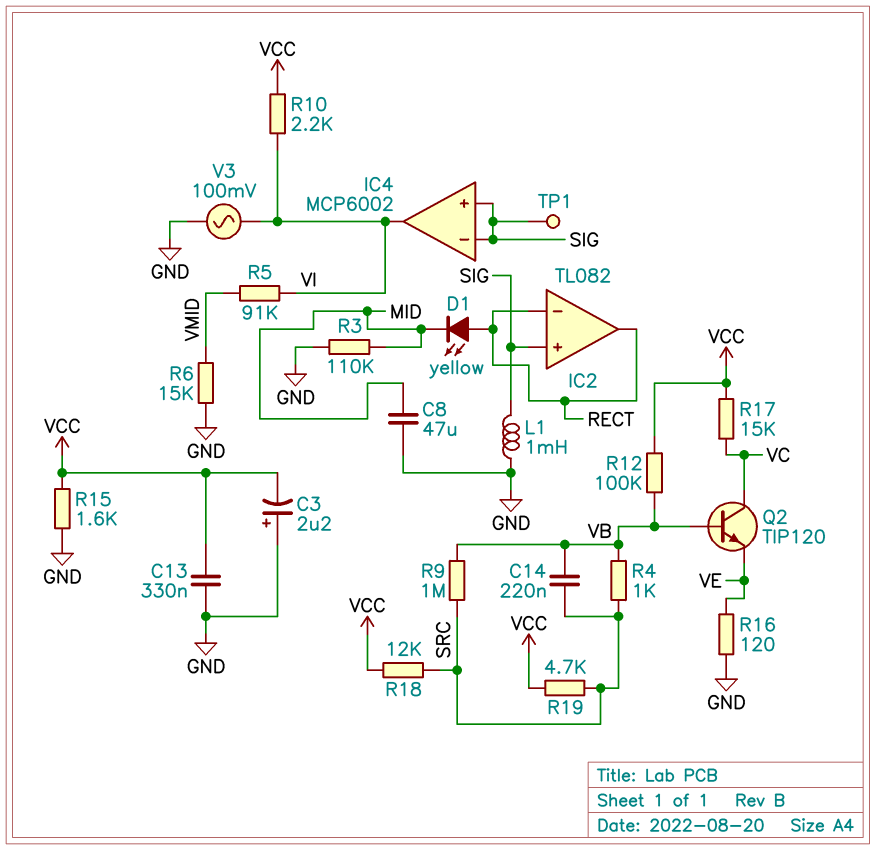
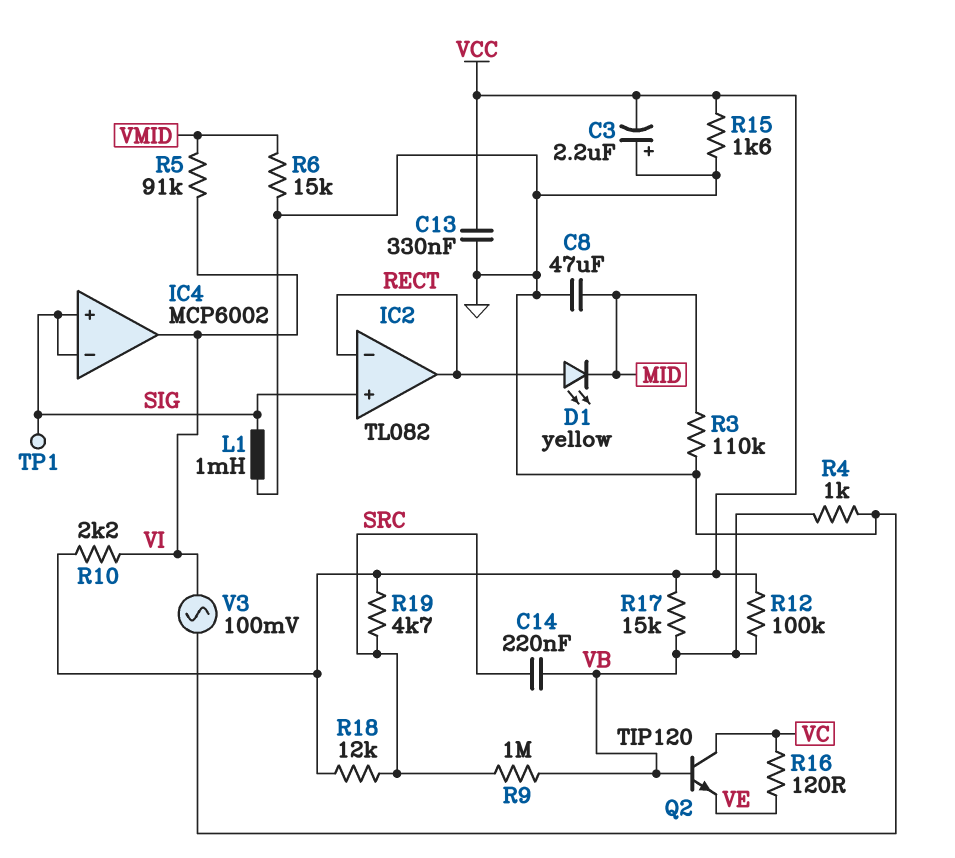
R4: 1k (SRC, VB) -> 1k (GND, VB)
R16: 120 (GND, VE) -> 120 (VC, VE)
R17: 15k (VC, VCC) -> 15k (VB, VCC)

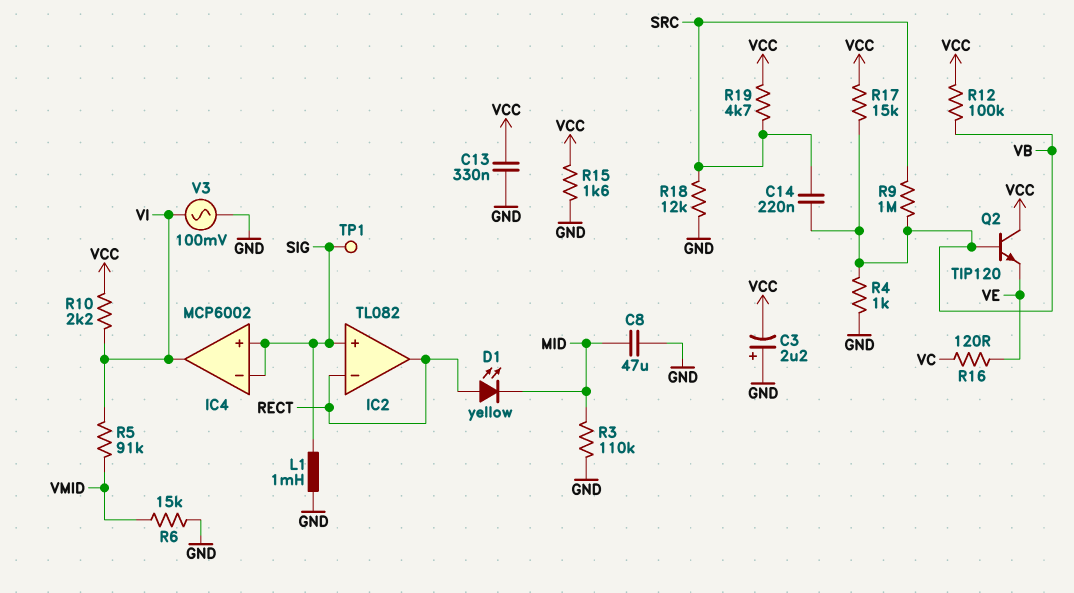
Q2: NPN TIP120 (B VB, C VC, E VE) -> NPN TIP120 (B VB, C VCC, E VE)
R18: 12k (SRC, VCC) -> 12k (GND, SRC)

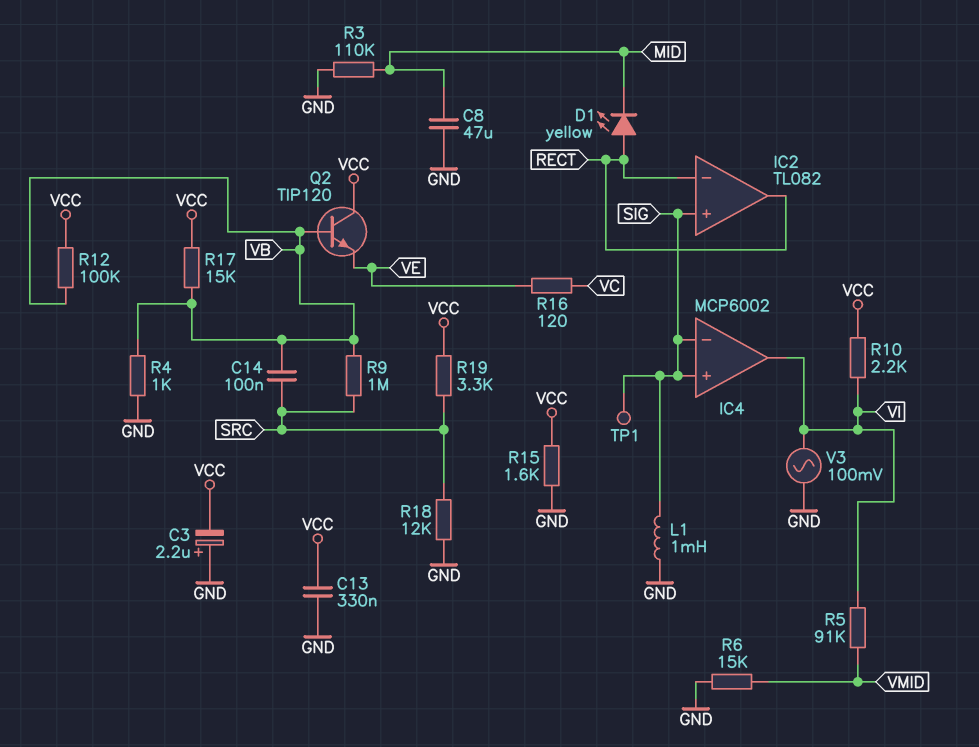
C14: 220nF (SRC, VB) -> 100nF (SRC, VB)
R19: 4.7k (SRC, VCC) -> 3.3k (SRC, VCC)

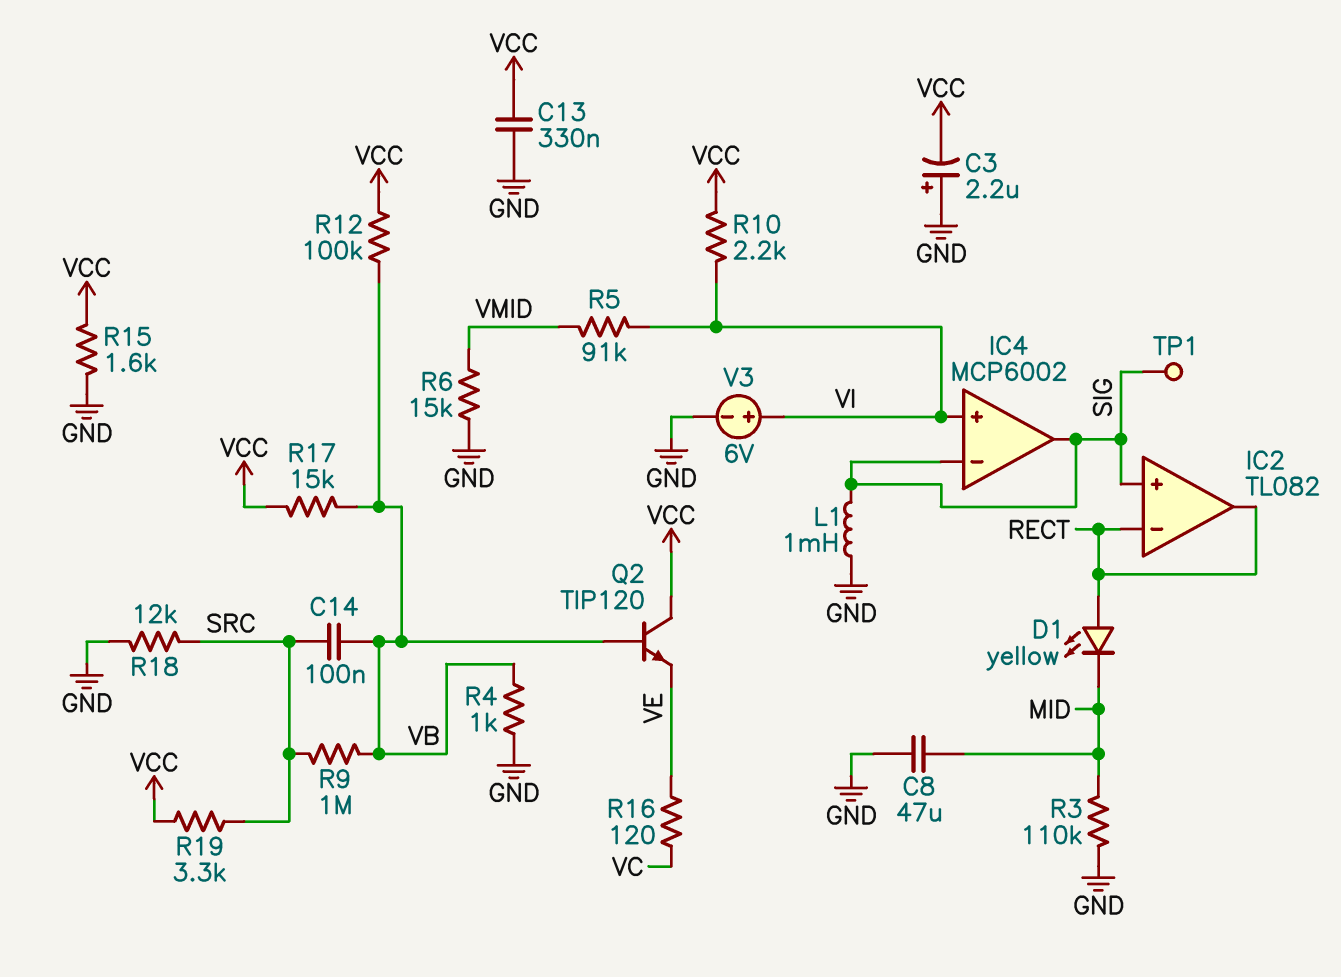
IC4 pin in+: SIG -> VI
IC4 pin out: VI -> SIG
V3: AC 100mV (GND, VI) -> 6V (plus VI, minus GND)

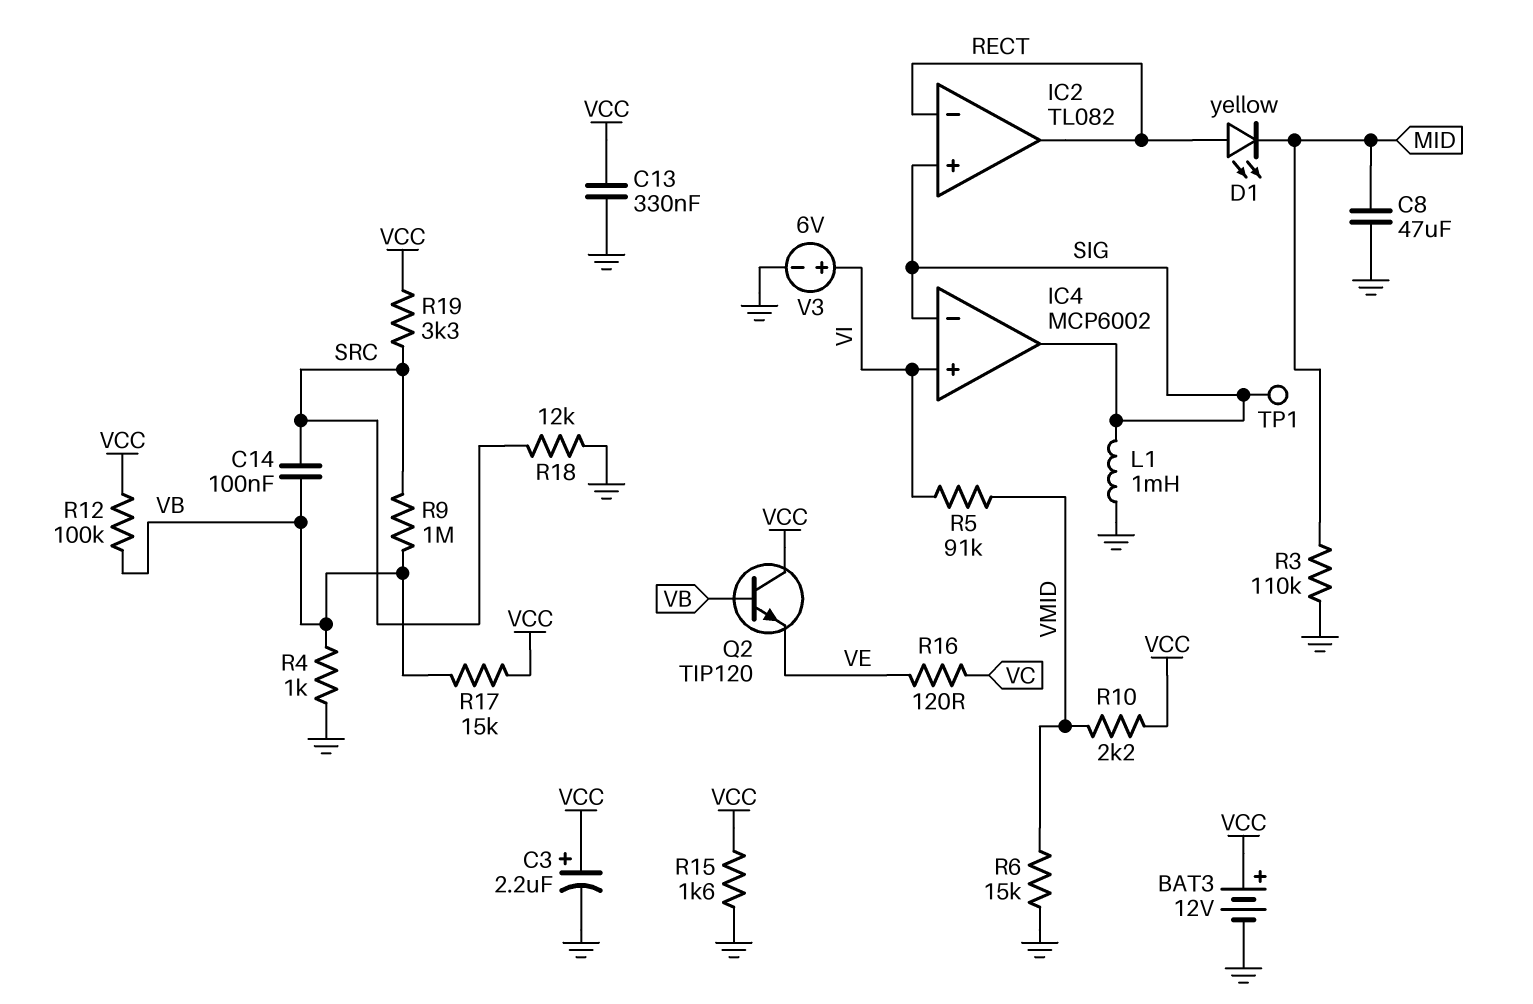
BAT3: none -> 12V (plus VCC, minus GND)
C3: 2.2uF (plus GND, minus VCC) -> 2.2uF (plus VCC, minus GND)
R10: 2.2k (VCC, VI) -> 2.2k (VCC, VMID)

